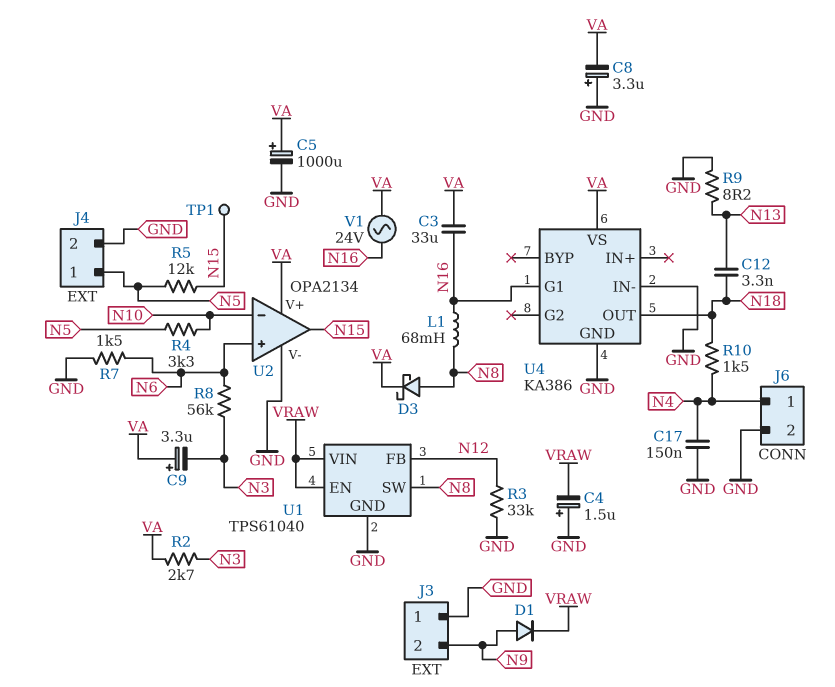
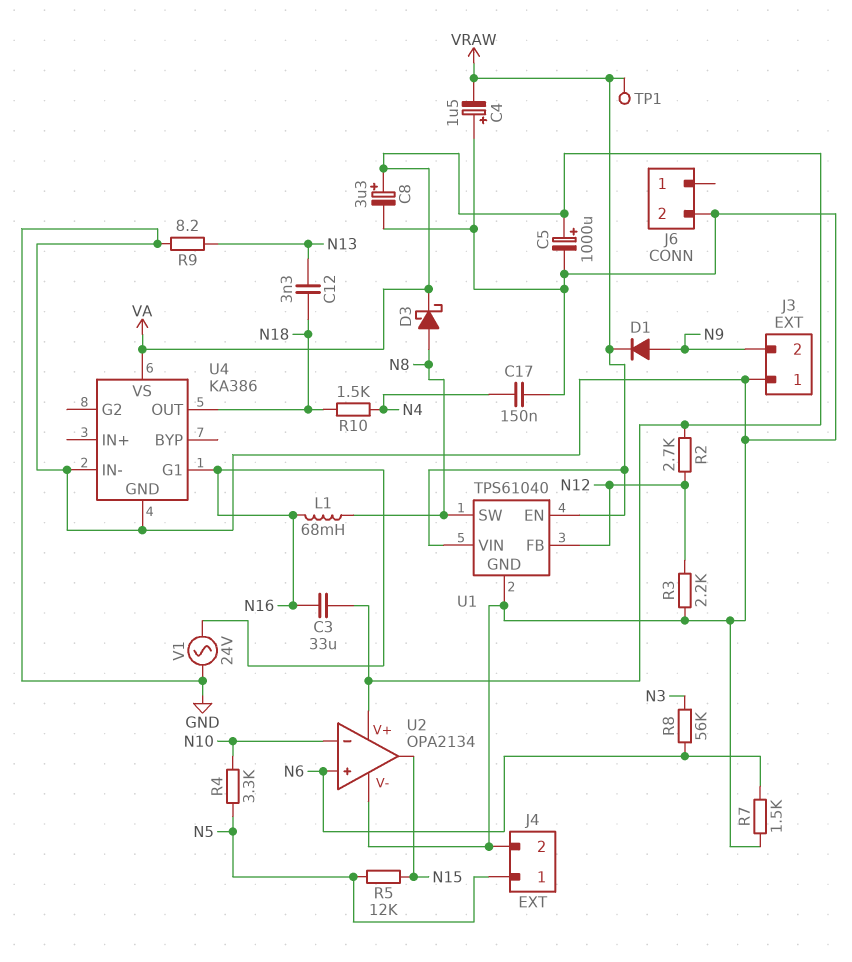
C8: 3.3uF (plus GND, minus VA) -> 3.3uF (plus VA, minus GND)
C9: 3.3uF (plus VA, minus N3) -> none
J6 pin 1: N4 -> none
R2: 2.7k (N3, VA) -> 2.7k (N12, VA)
R3: 33k (GND, N12) -> 2.2k (GND, N12)
TP1: test point (N15) -> test point (VRAW)
V1: AC 24V (N16, VA) -> AC 24V (GND, N16)

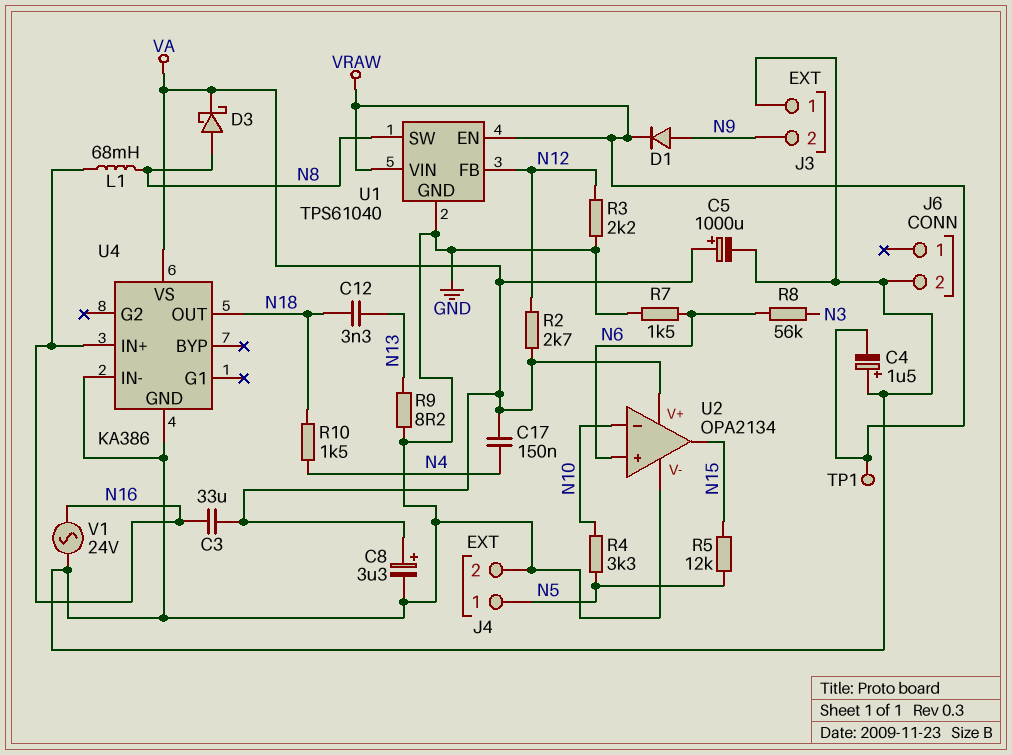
C17: 150nF (GND, N4) -> 150nF (N4, VA)
U4 pin G1: N16 -> none
U4 pin IN+: none -> N16

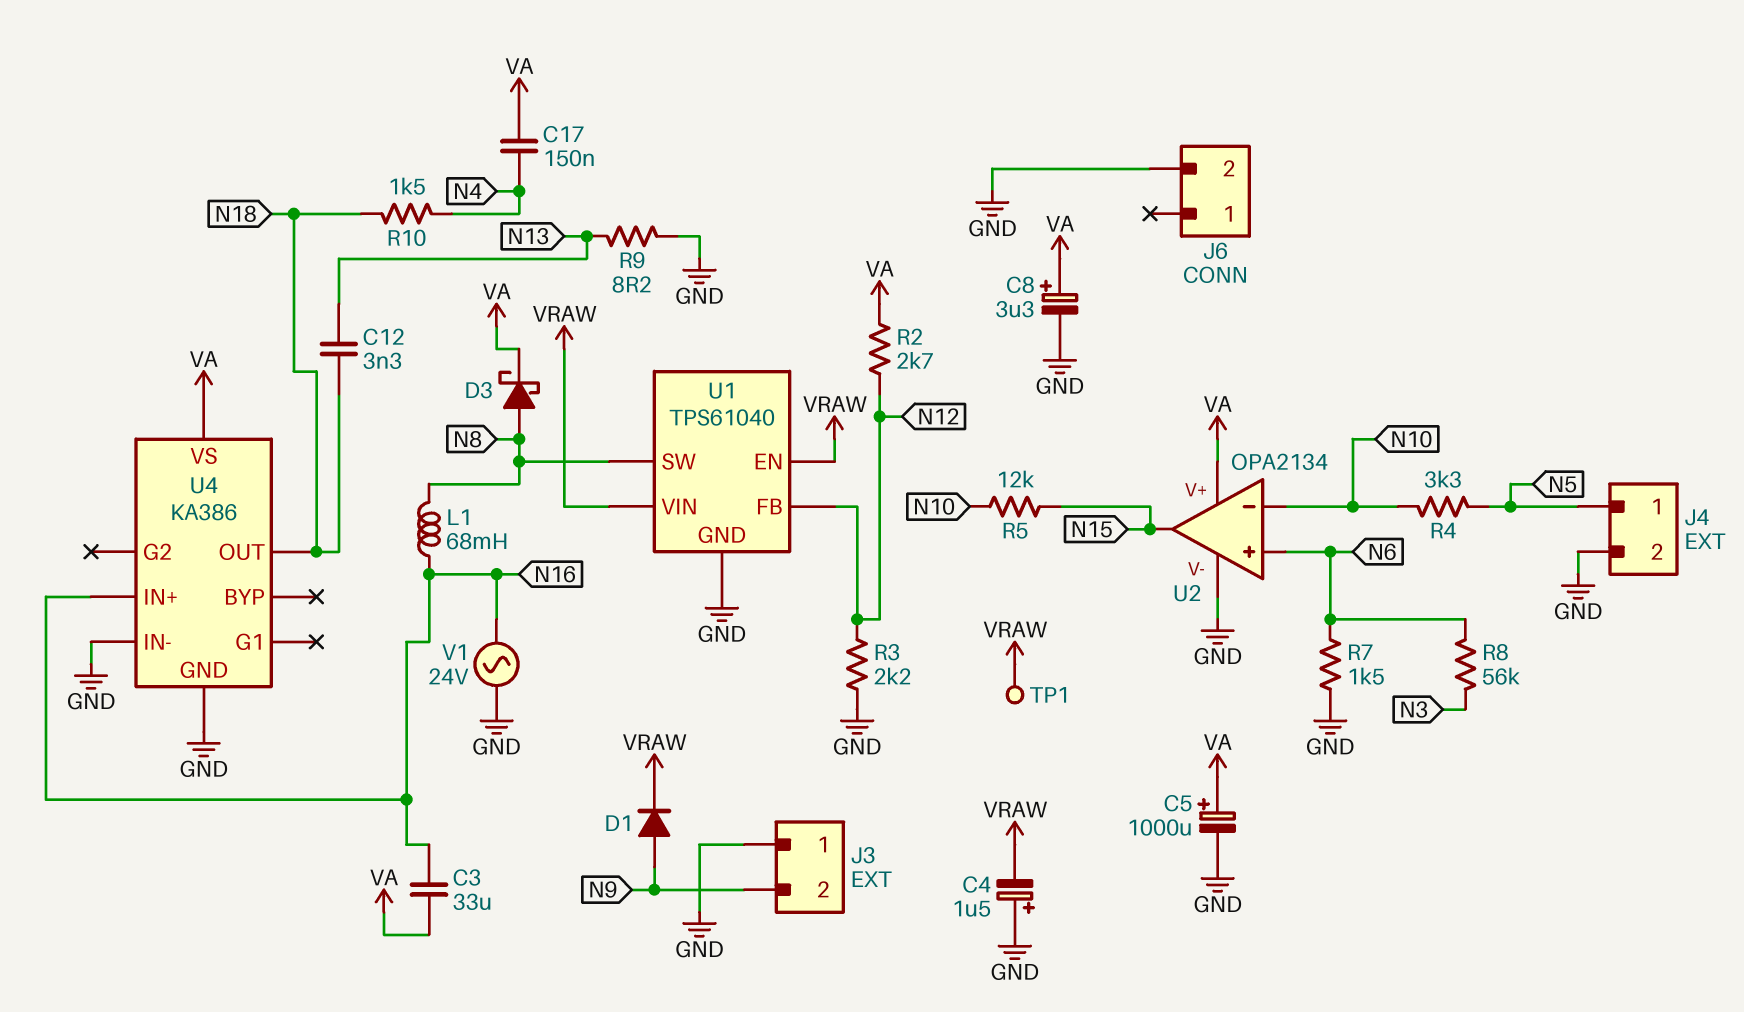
R5: 12k (N5, N15) -> 12k (N10, N15)

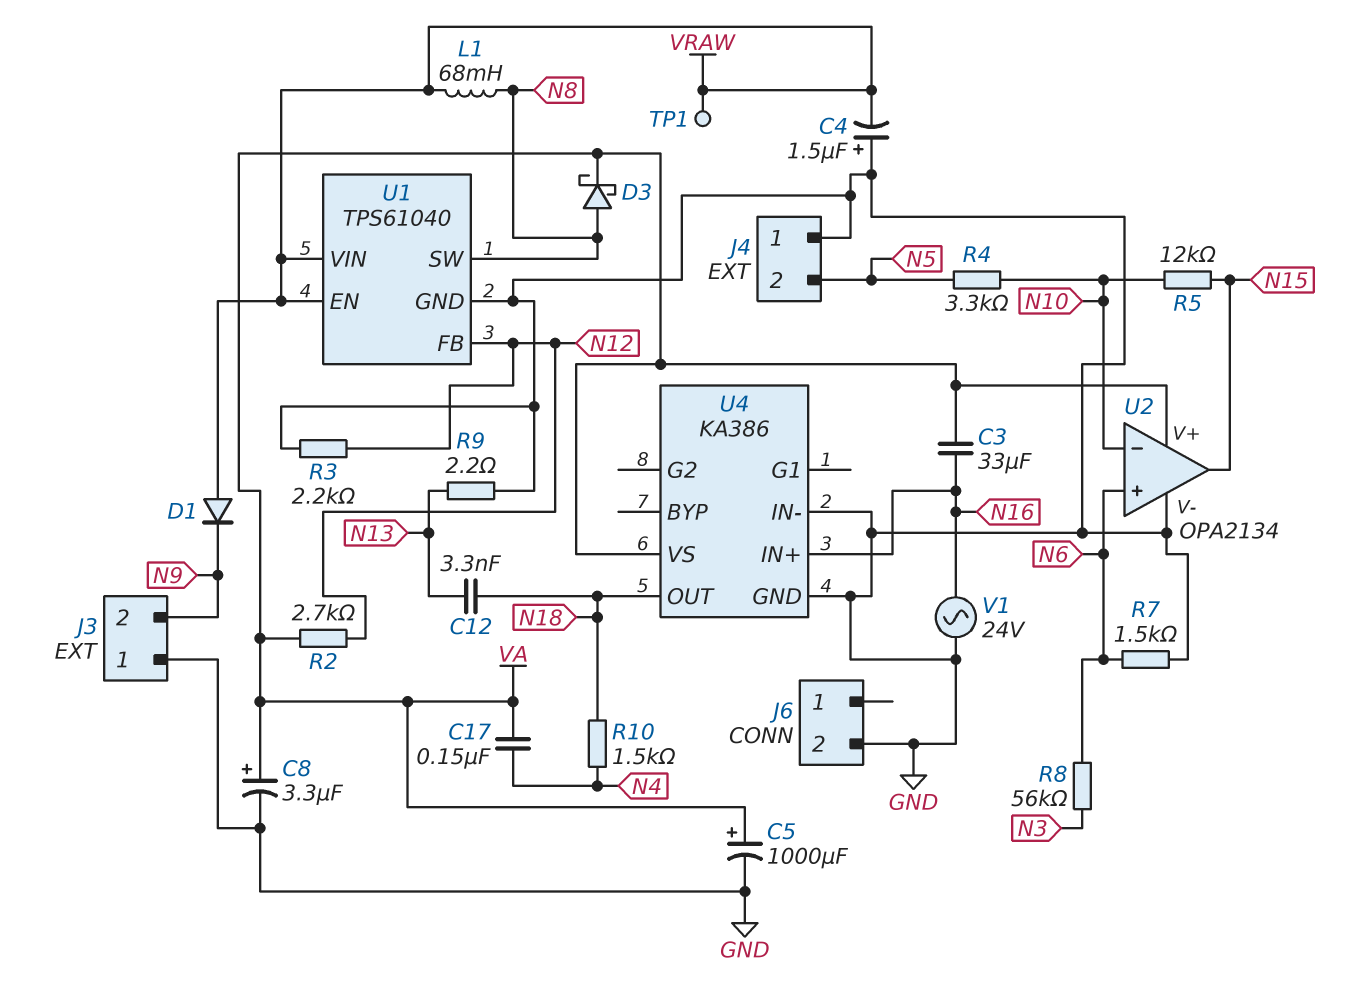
D1: diode (A N9, K VRAW) -> diode (A VRAW, K N9)
J4 pin 1: N5 -> GND
J4 pin 2: GND -> N5
L1: 68mH (N8, N16) -> 68mH (N8, VRAW)
R9: 8.2 (GND, N13) -> 2.2 (GND, N13)

